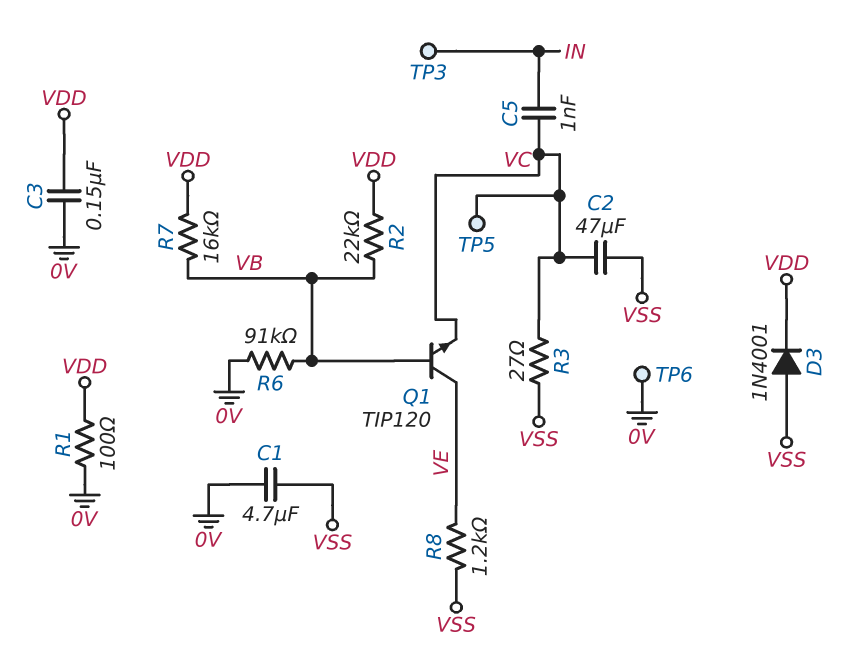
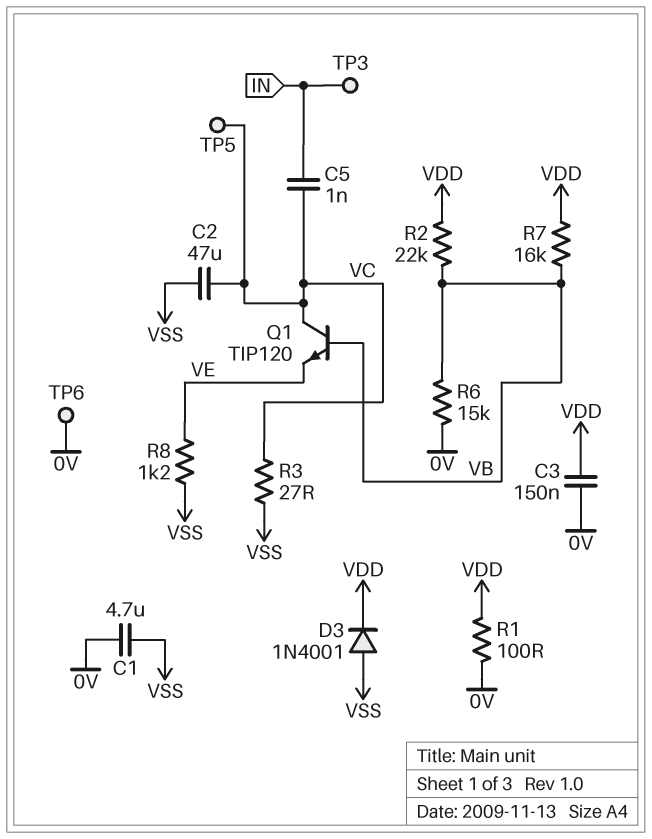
Q1: NPN TIP120 (B VB, C VE, E VC) -> NPN TIP120 (B VB, C VC, E VE)
R6: 91k (0V, VB) -> 15k (0V, VB)

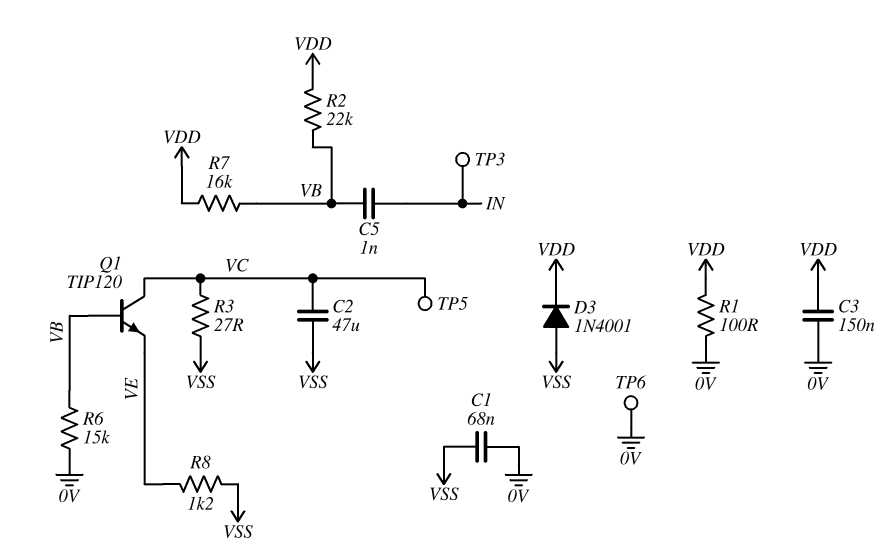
C1: 4.7uF (0V, VSS) -> 68nF (0V, VSS)
C5: 1nF (IN, VC) -> 1nF (IN, VB)

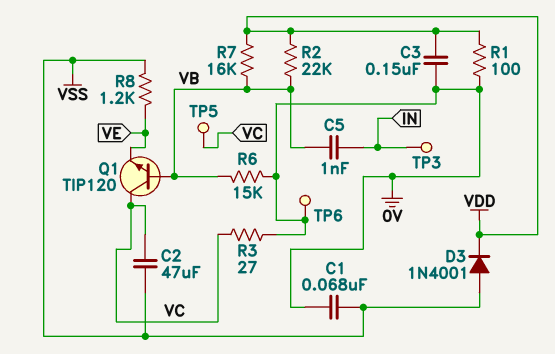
R3: 27 (VC, VSS) -> 27 (0V, VC)

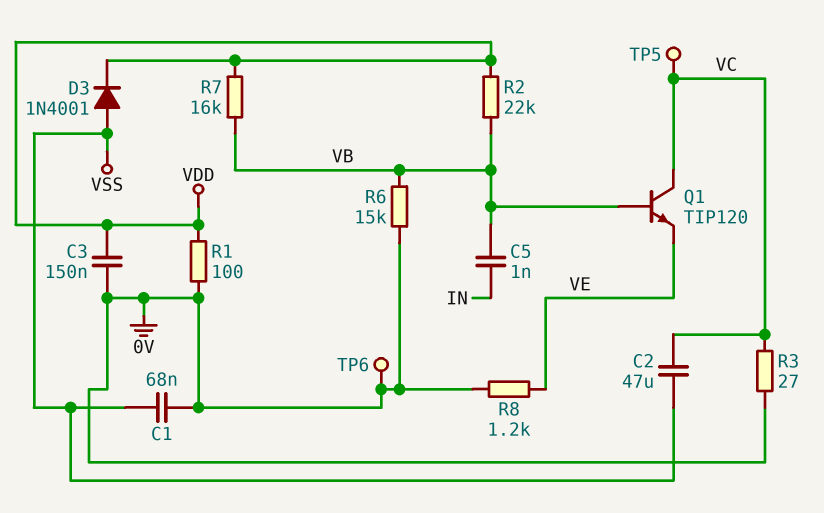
R8: 1.2k (VE, VSS) -> 1.2k (0V, VE)
TP3: test point (IN) -> none

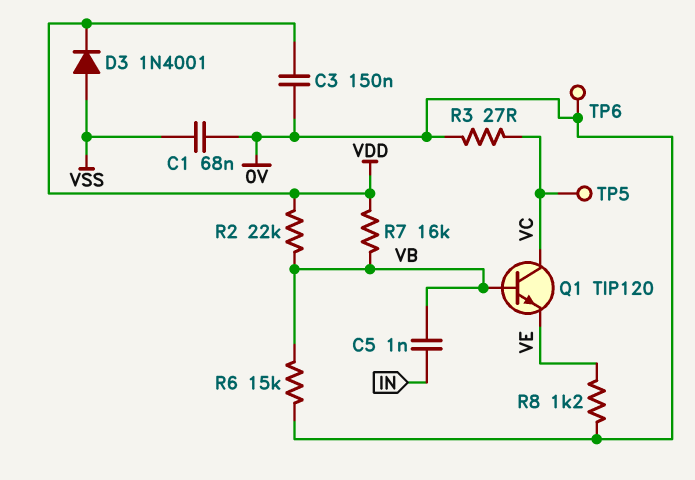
C2: 47uF (VC, VSS) -> none
R1: 100 (0V, VDD) -> none

